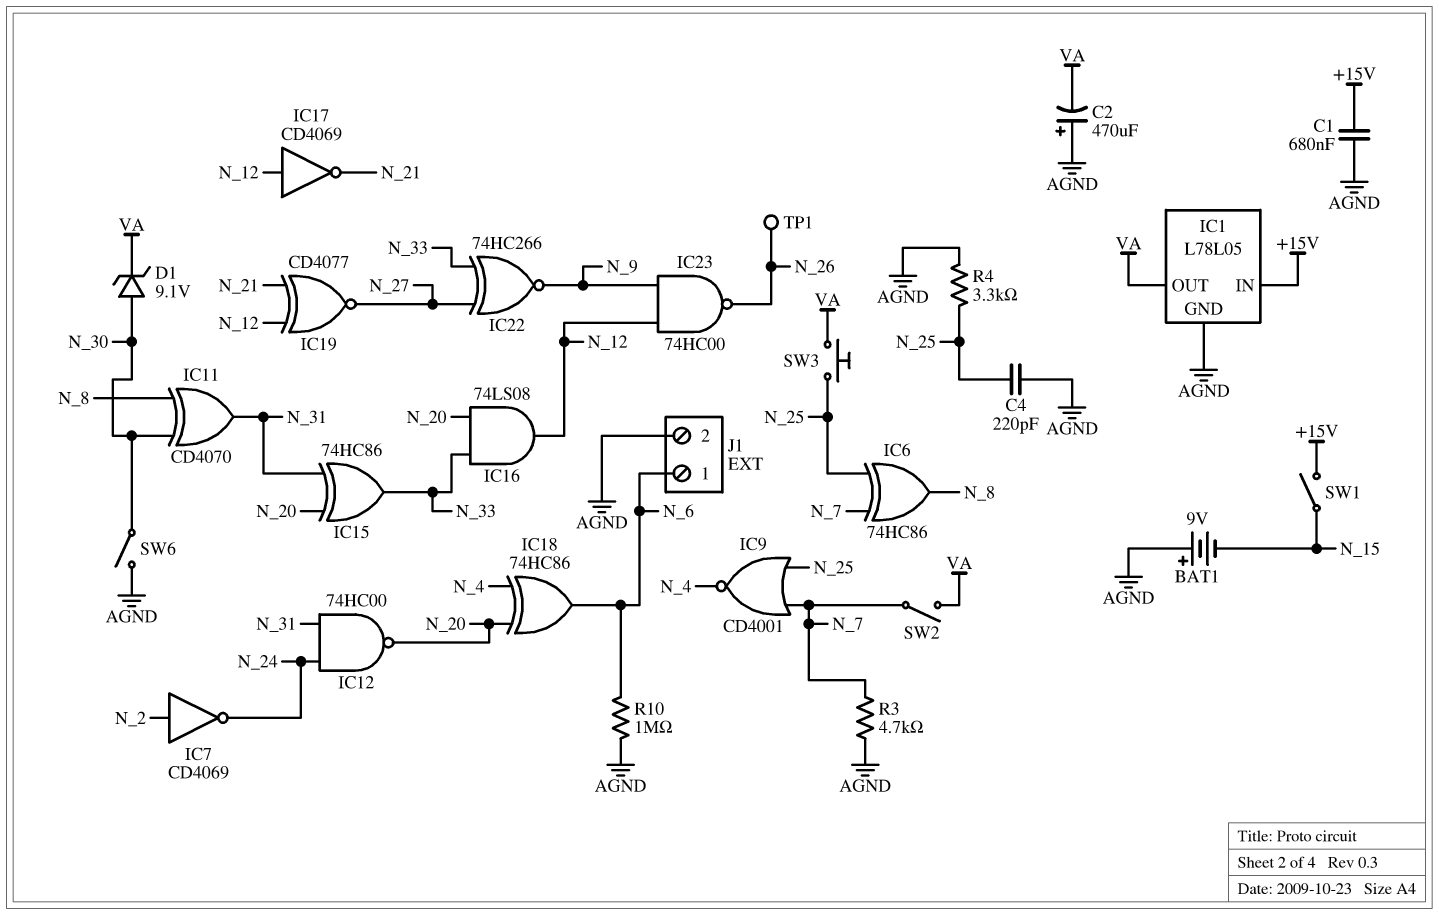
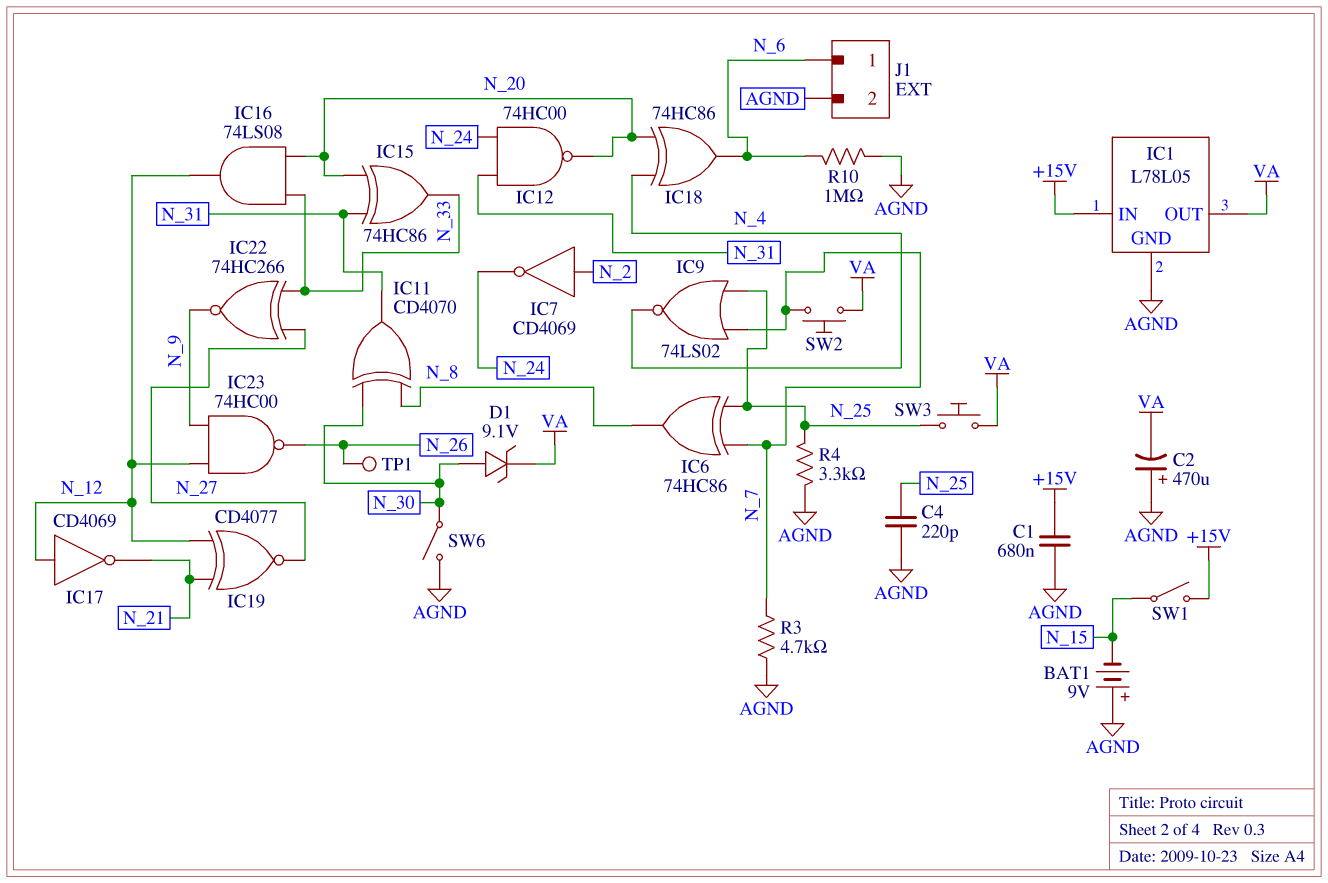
IC9: NOR CD4001 (in N_7, in N_25, out N_4) -> NOR 74LS02 (in N_7, in N_25, out N_4)
SW2: switch (N_7, VA) -> button (N_7, VA)

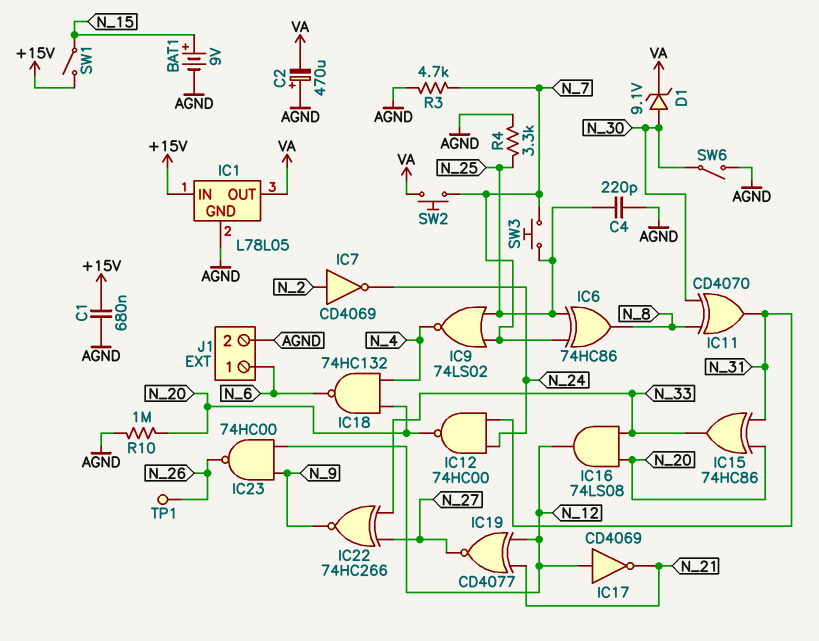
BAT1: 9V (plus AGND, minus N_15) -> 9V (plus N_15, minus AGND)
IC18: XOR 74HC86 (in N_4, in N_20, out N_6) -> NAND 74HC132 (in N_4, in N_20, out N_6)
R10: 1M (AGND, N_6) -> 1M (AGND, N_20)
SW3: button (N_25, VA) -> button (N_7, N_25)

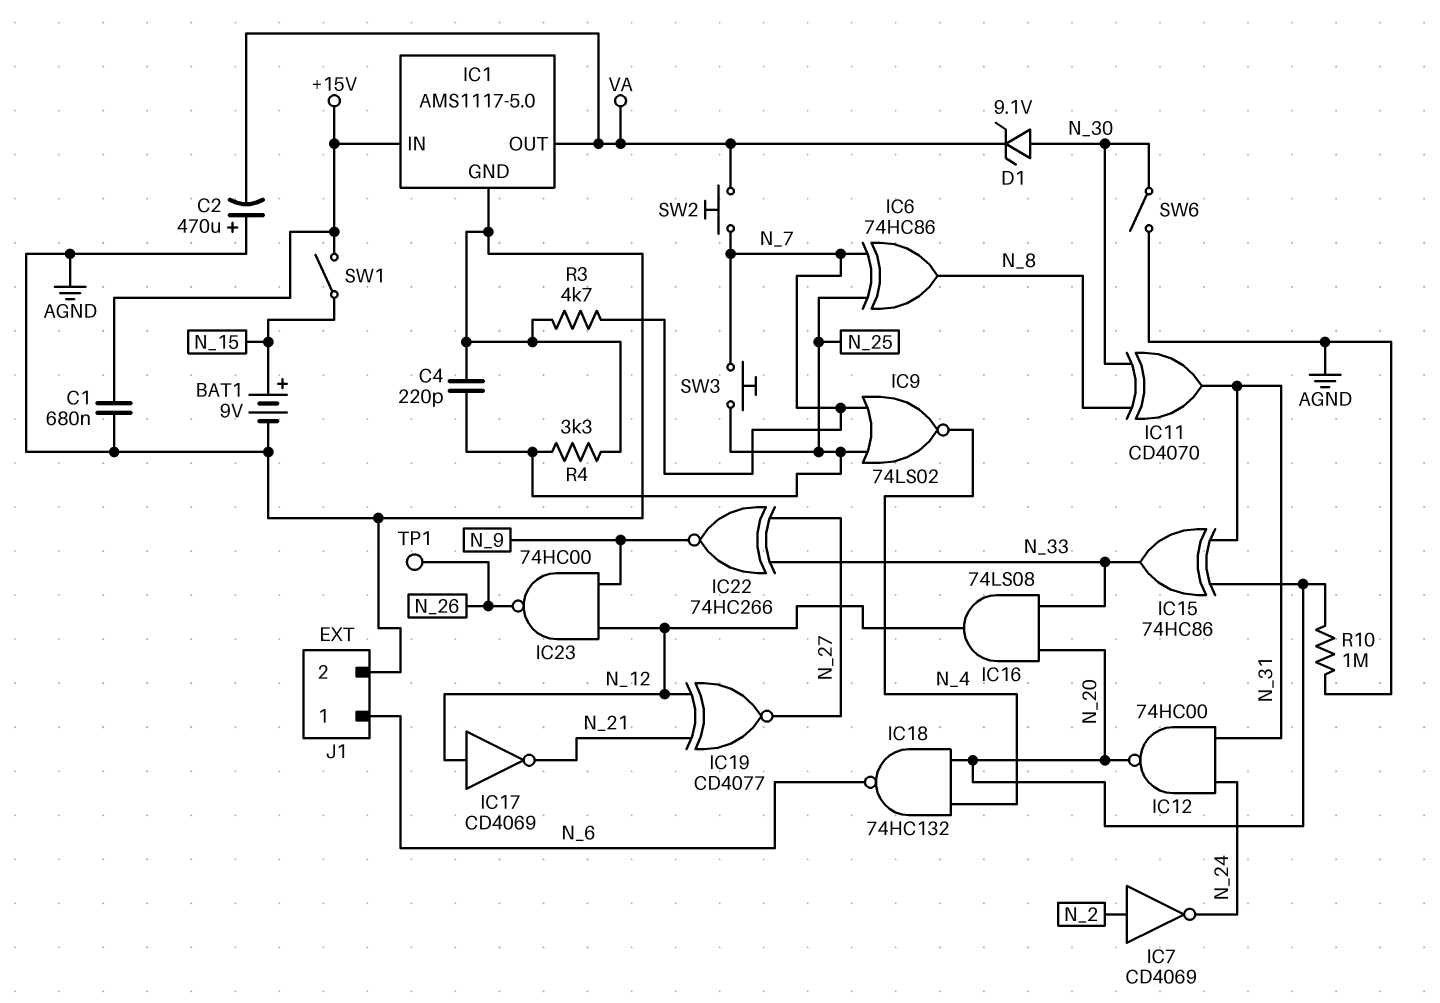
IC1: L78L05 -> AMS1117-5.0

